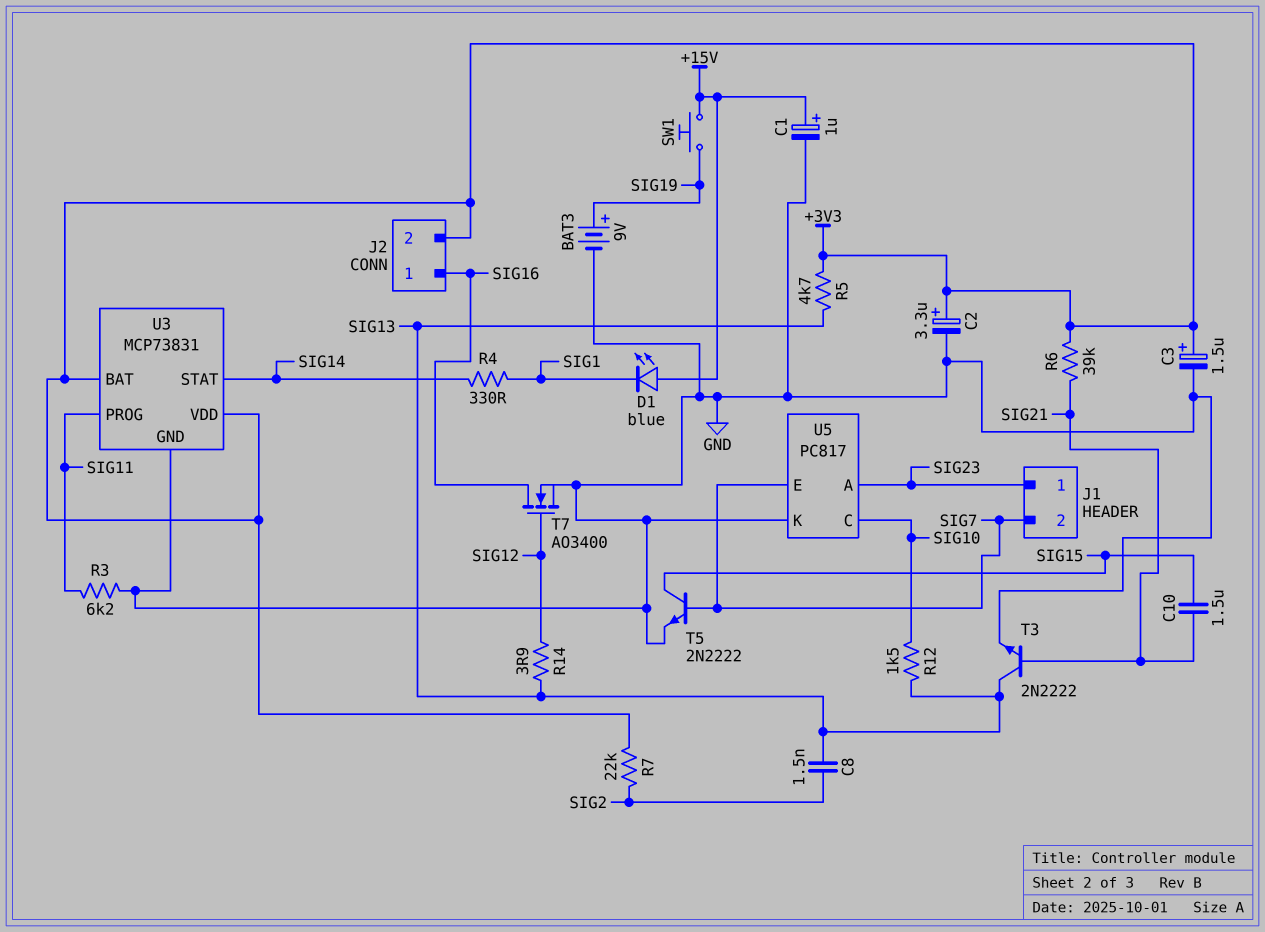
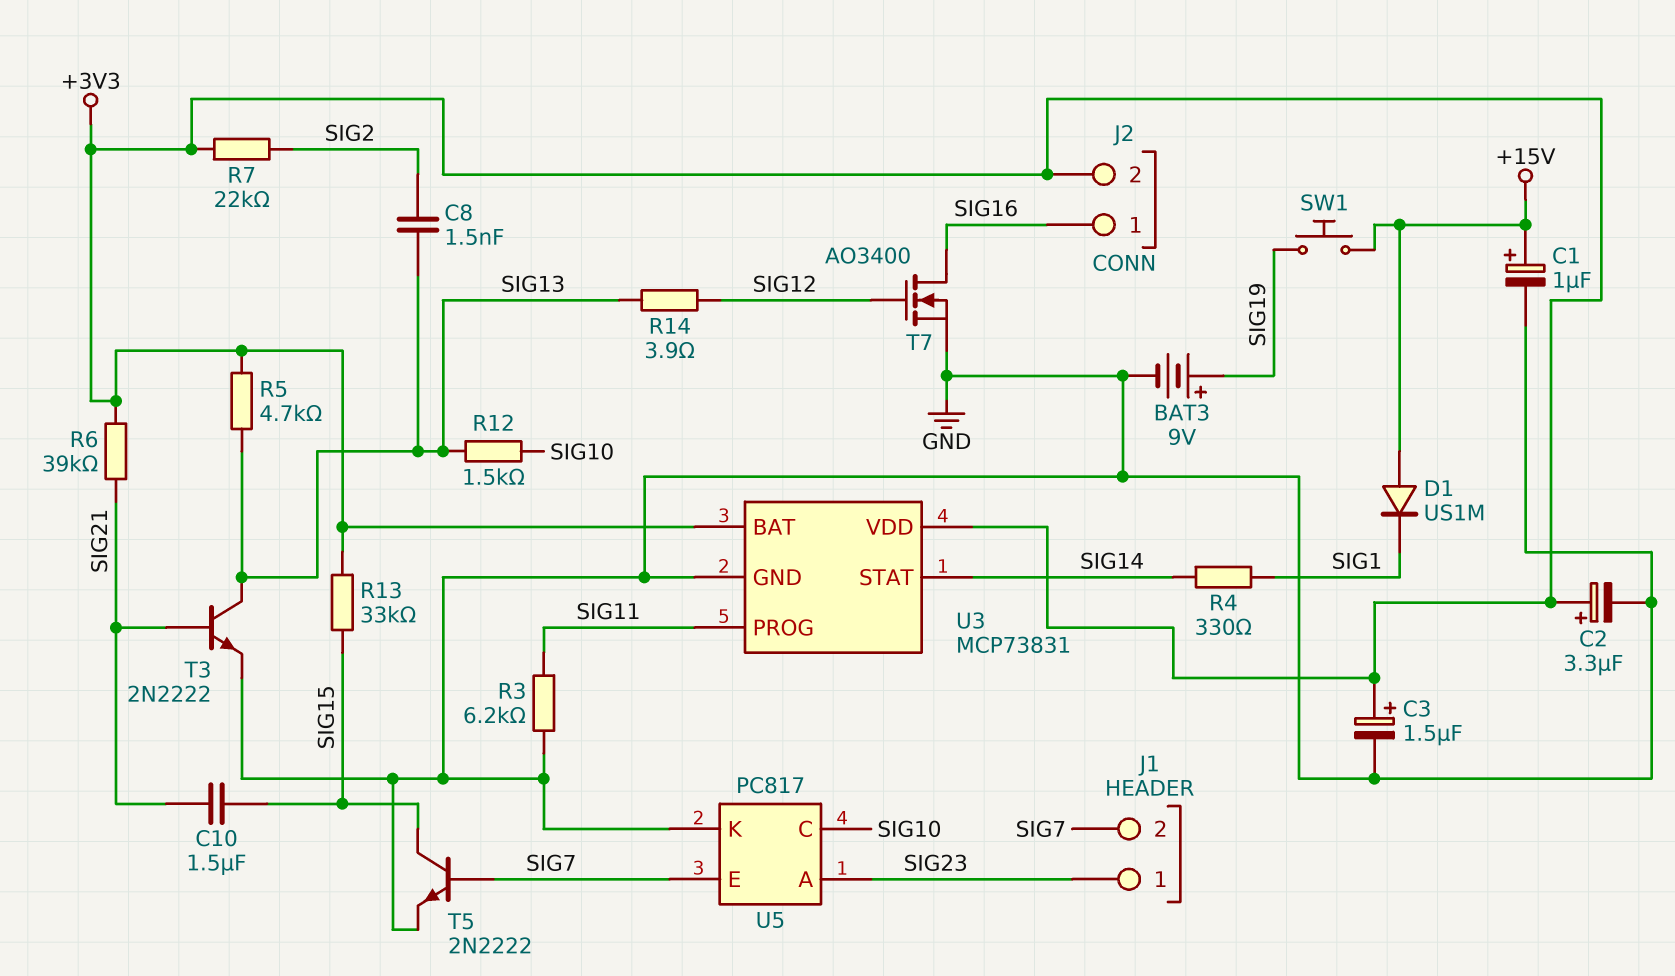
D1: LED blue (A +15V, K SIG1) -> diode US1M (A +15V, K SIG1)
R13: none -> 33k (+3V3, SIG15)

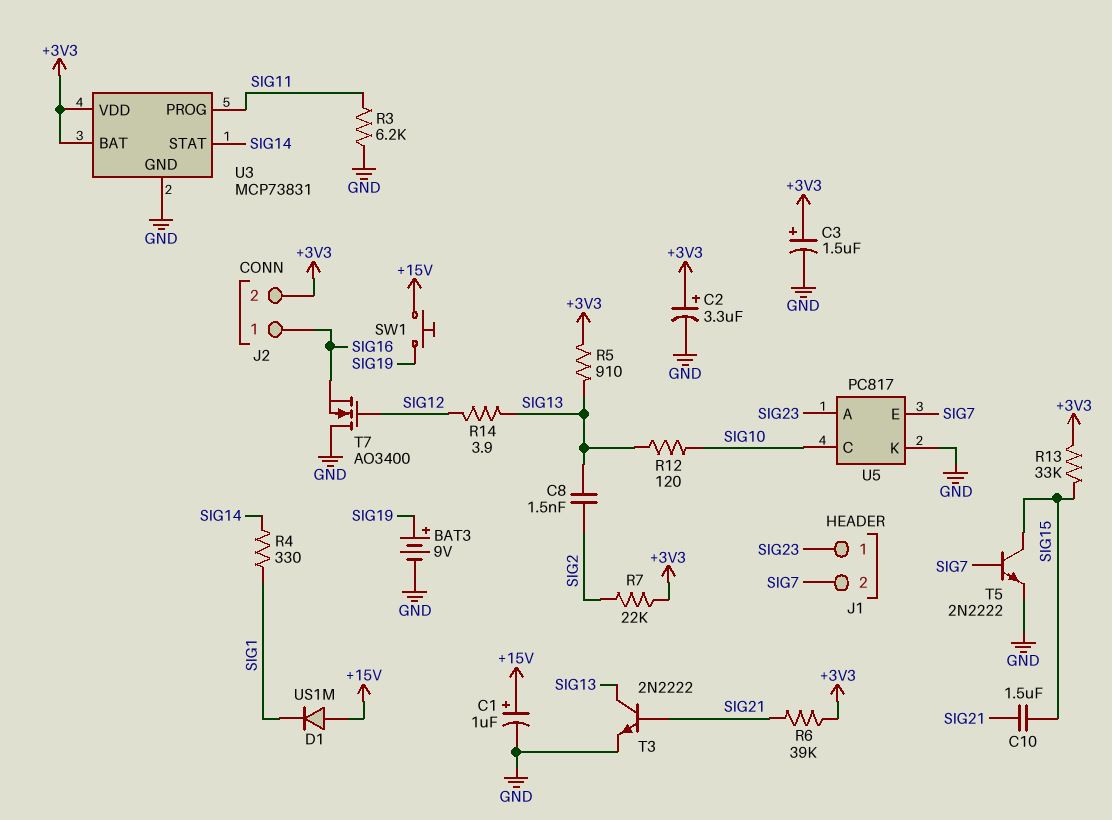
R5: 4.7k (+3V3, SIG13) -> 910 (+3V3, SIG13)
R12: 1.5k (SIG10, SIG13) -> 120 (SIG10, SIG13)
T7: NMOS AO3400 (G SIG12, D SIG16, S GND) -> NMOS AO3400 (G SIG12, D GND, S SIG16)

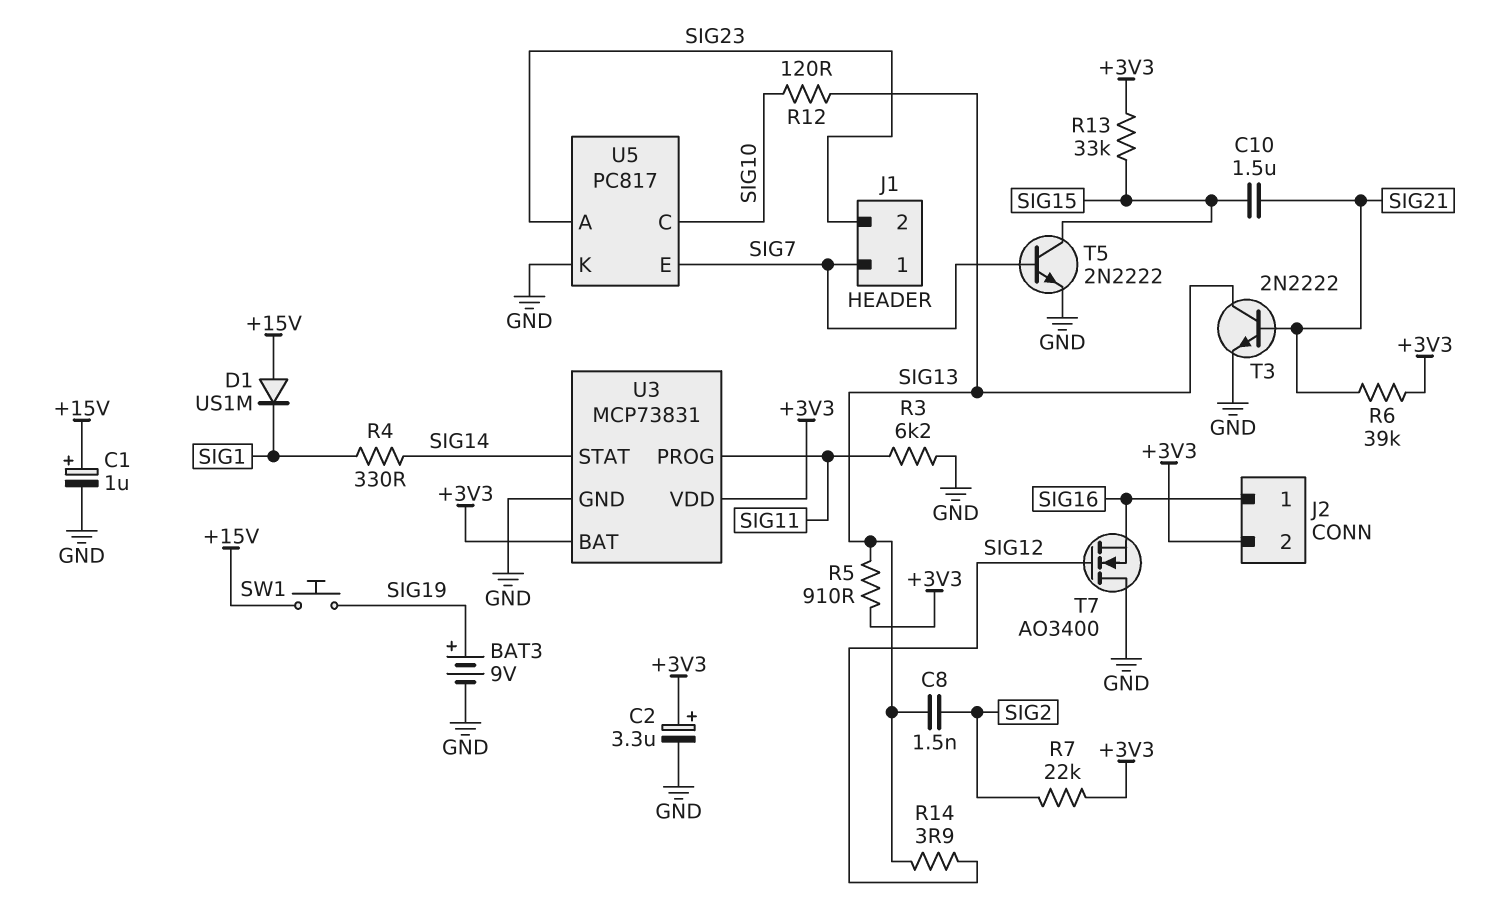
C3: 1.5uF (plus +3V3, minus GND) -> none
J1 pin 1: SIG23 -> SIG7
J1 pin 2: SIG7 -> SIG23

